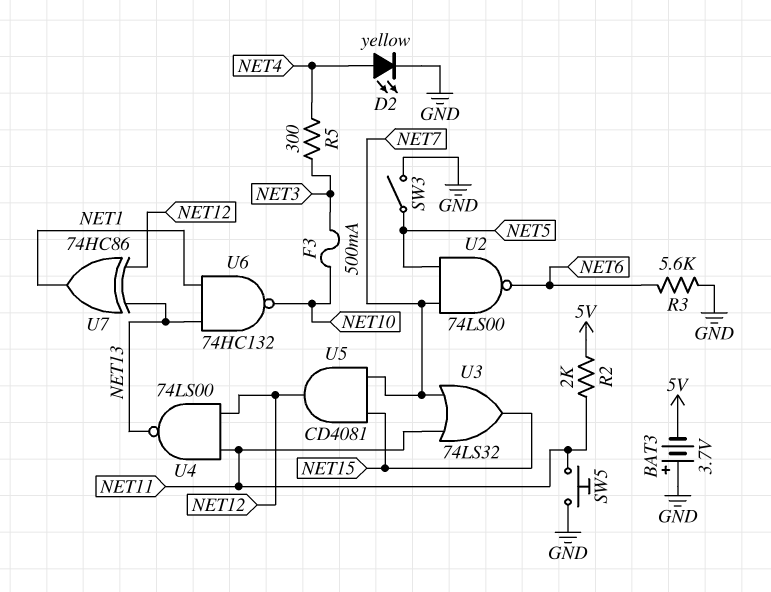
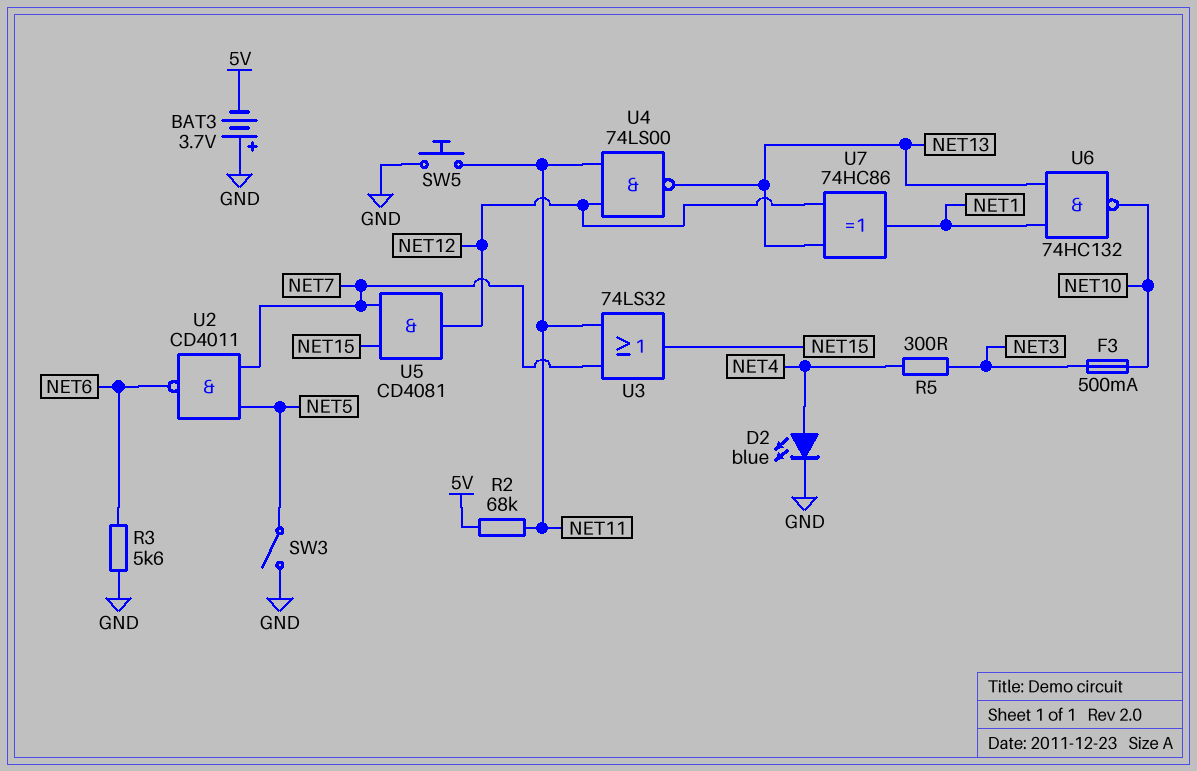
D2: LED yellow (A NET4, K GND) -> LED blue (A NET4, K GND)
R2: 2k (5V, NET11) -> 68k (5V, NET11)
U2: NAND 74LS00 (in NET5, in NET7, out NET6) -> NAND CD4011 (in NET5, in NET7, out NET6)

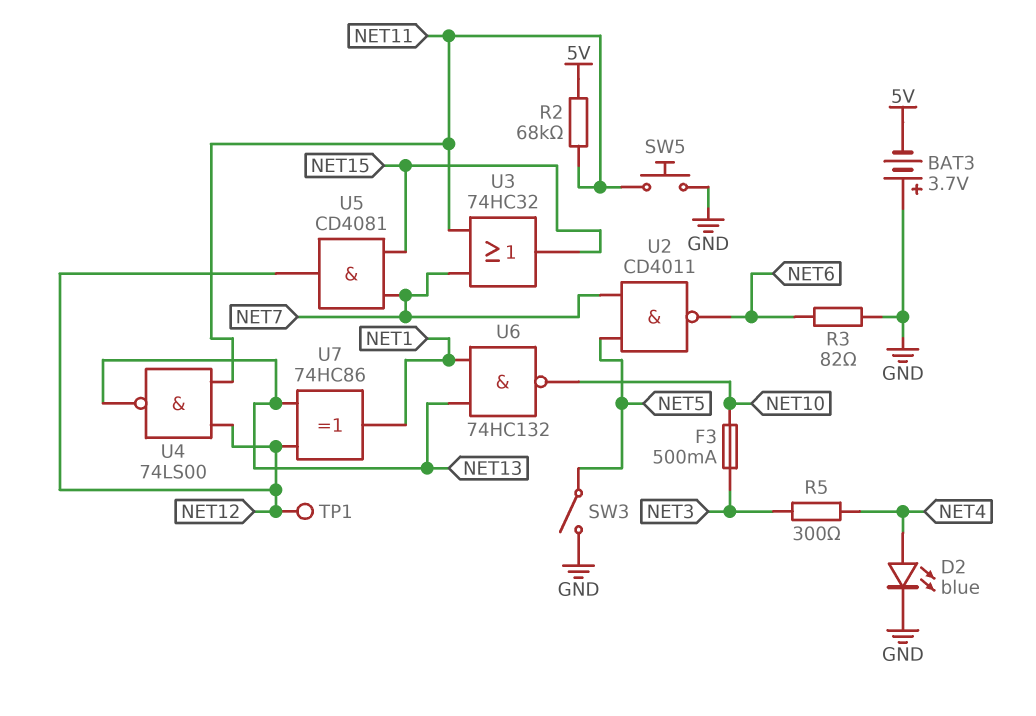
R3: 5.6k (GND, NET6) -> 82 (GND, NET6)
TP1: none -> test point (NET12)
U3: OR 74LS32 (in NET7, in NET11, out NET15) -> OR 74HC32 (in NET7, in NET11, out NET15)

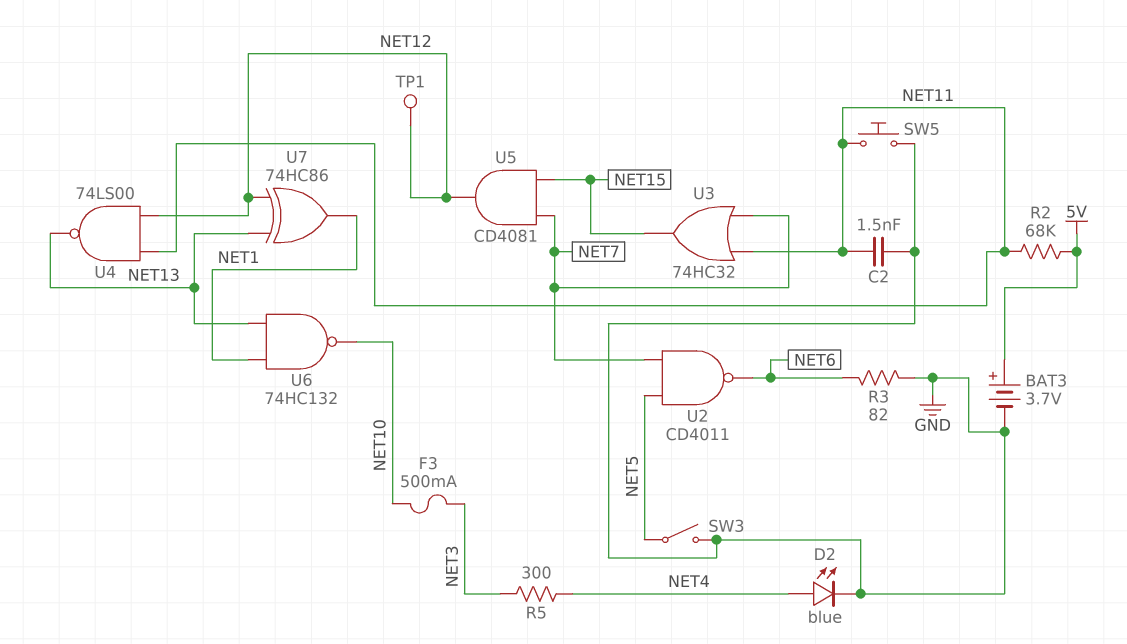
BAT3: 3.7V (plus GND, minus 5V) -> 3.7V (plus 5V, minus GND)
C2: none -> 1.5nF (GND, NET11)

